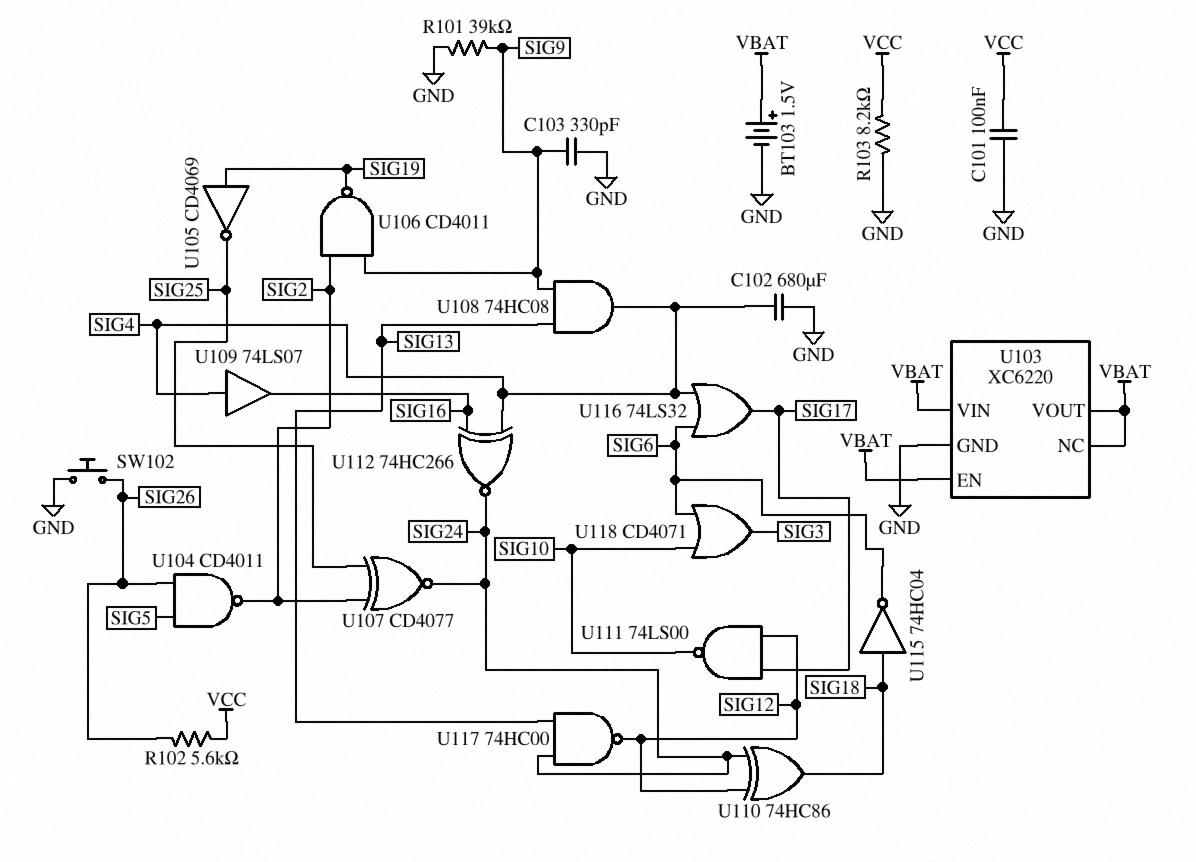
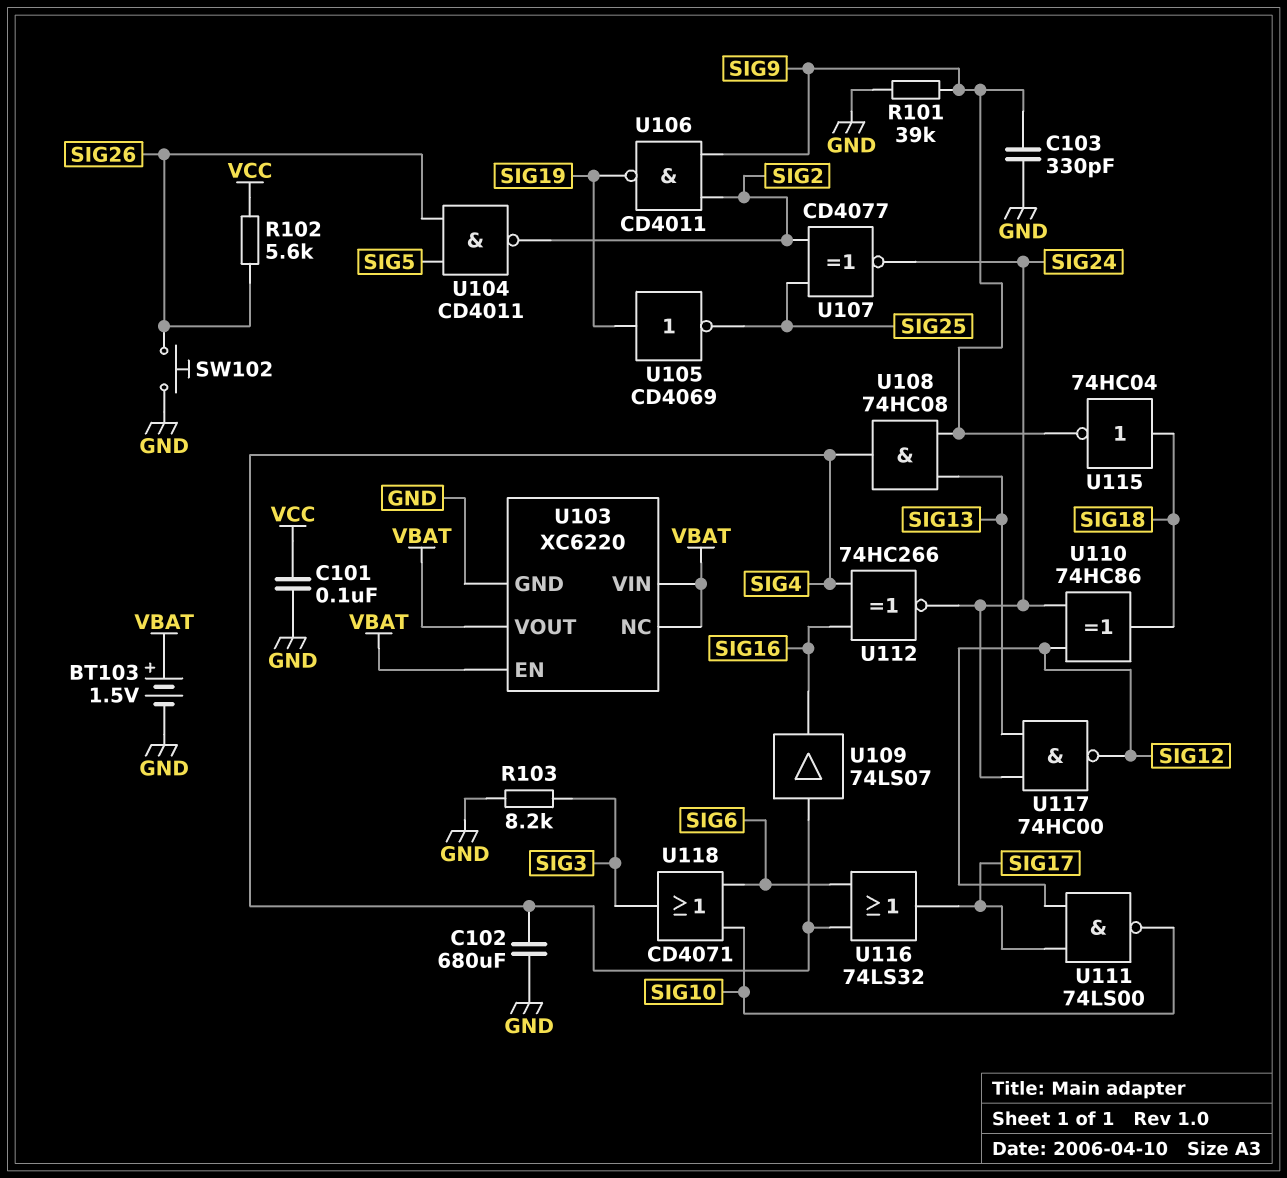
R103: 8.2k (GND, VCC) -> 8.2k (GND, SIG3)
U115: NOT 74HC04 (in SIG18, out SIG6) -> NOT 74HC04 (in SIG18, out SIG9)

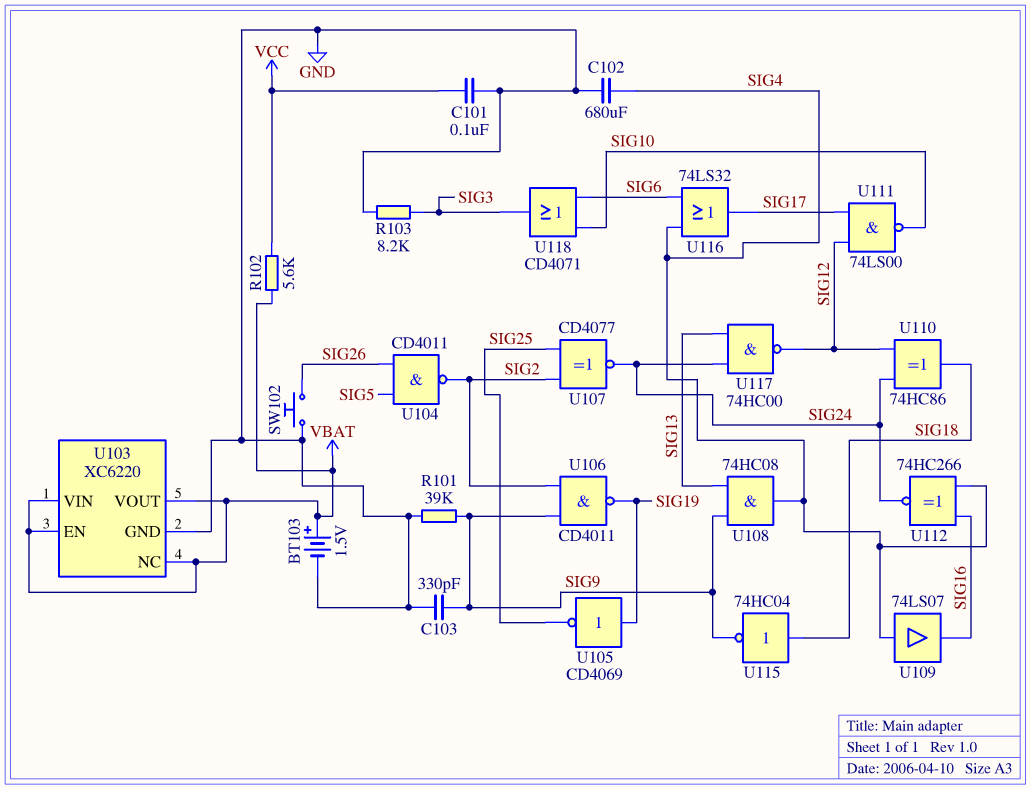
R102: 5.6k (SIG26, VCC) -> 5.6k (VBAT, VCC)

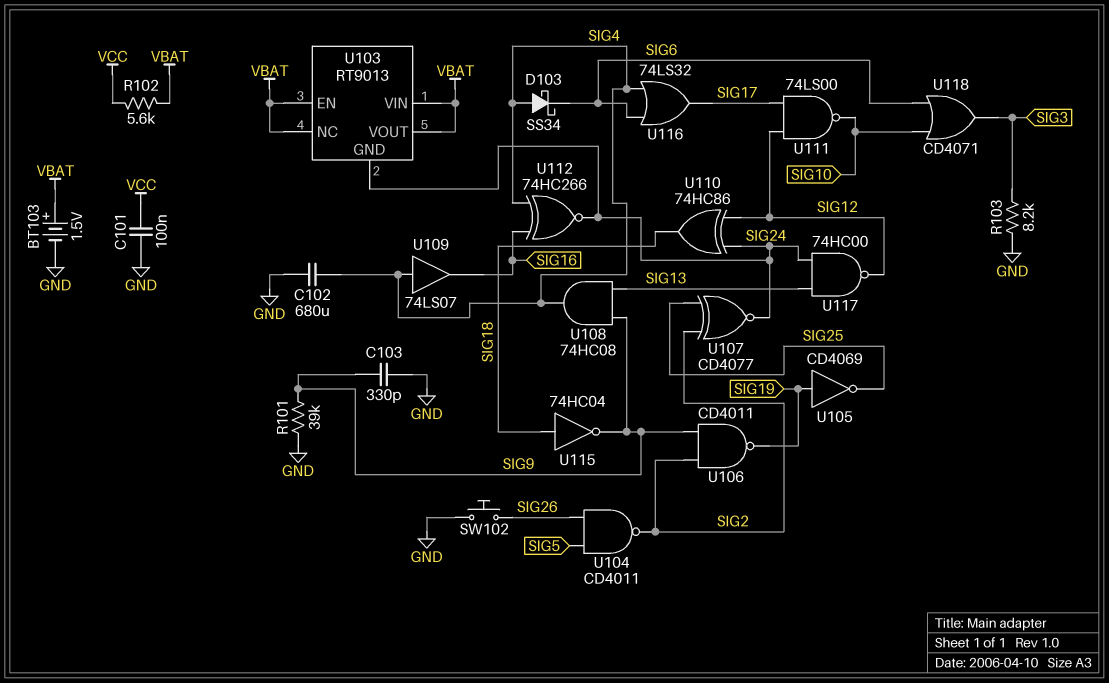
D103: none -> schottky SS34 (A SIG4, K SIG6)
U103: XC6220 -> RT9013
U103 pin GND: GND -> SIG24

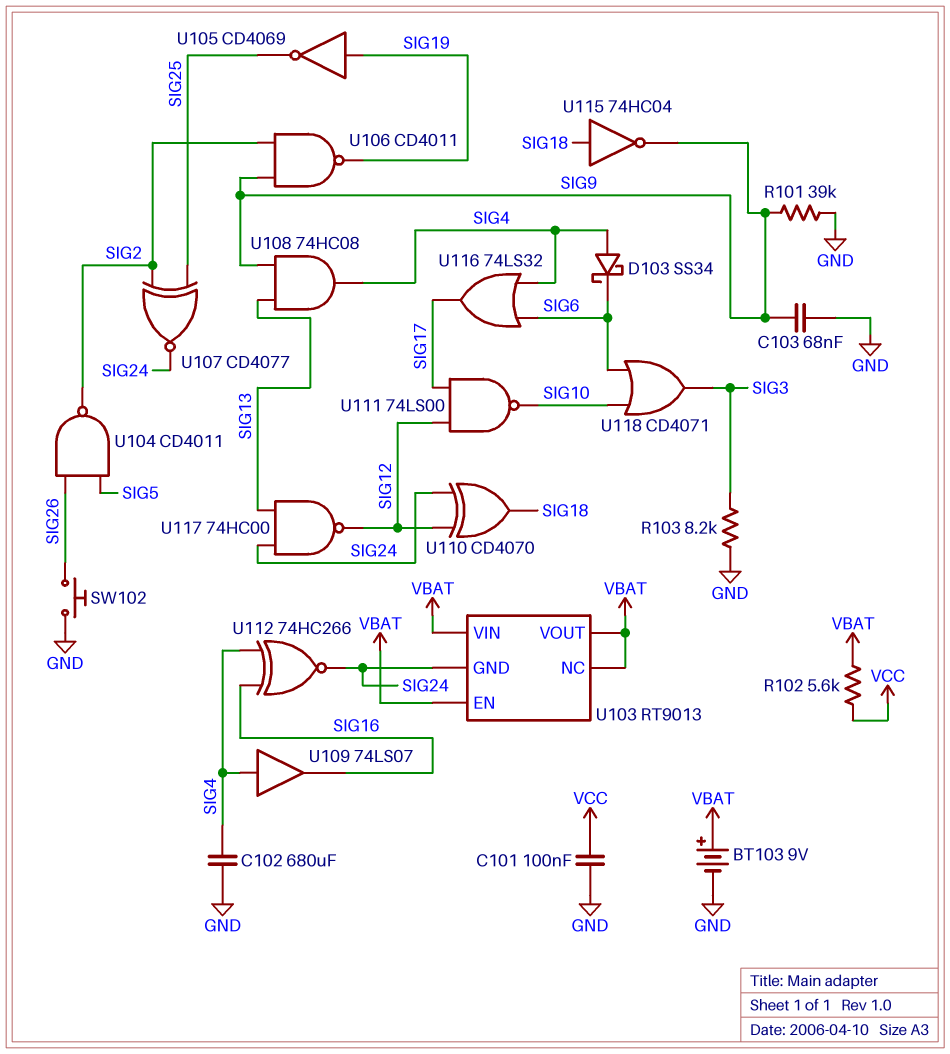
BT103: 1.5V (plus VBAT, minus GND) -> 9V (plus VBAT, minus GND)
C103: 330pF (GND, SIG9) -> 68nF (GND, SIG9)
U110: XOR 74HC86 (in SIG12, in SIG24, out SIG18) -> XOR CD4070 (in SIG12, in SIG24, out SIG18)

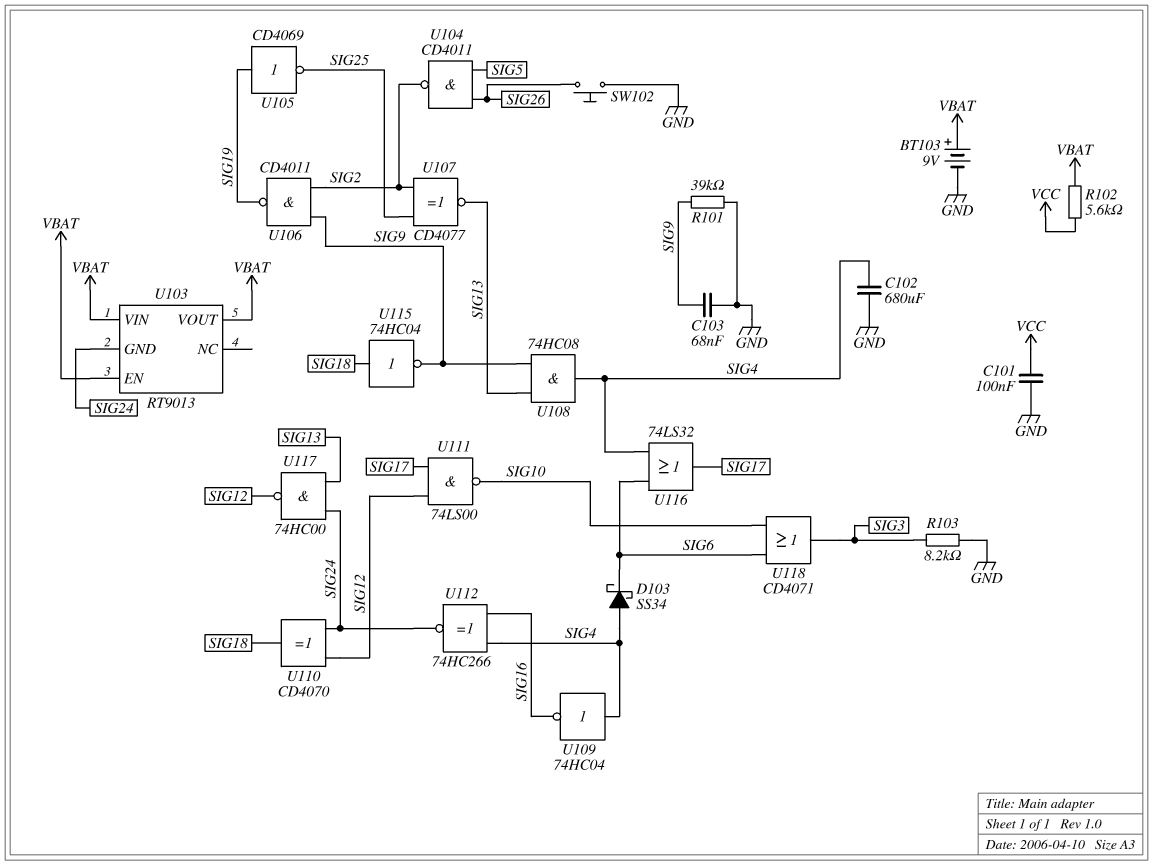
U103 pin NC: VBAT -> none
U107: XNOR CD4077 (in SIG2, in SIG25, out SIG24) -> XNOR CD4077 (in SIG2, in SIG25, out SIG13)
U109: buffer 74LS07 (in SIG4, out SIG16) -> NOT 74HC04 (in SIG4, out SIG16)

